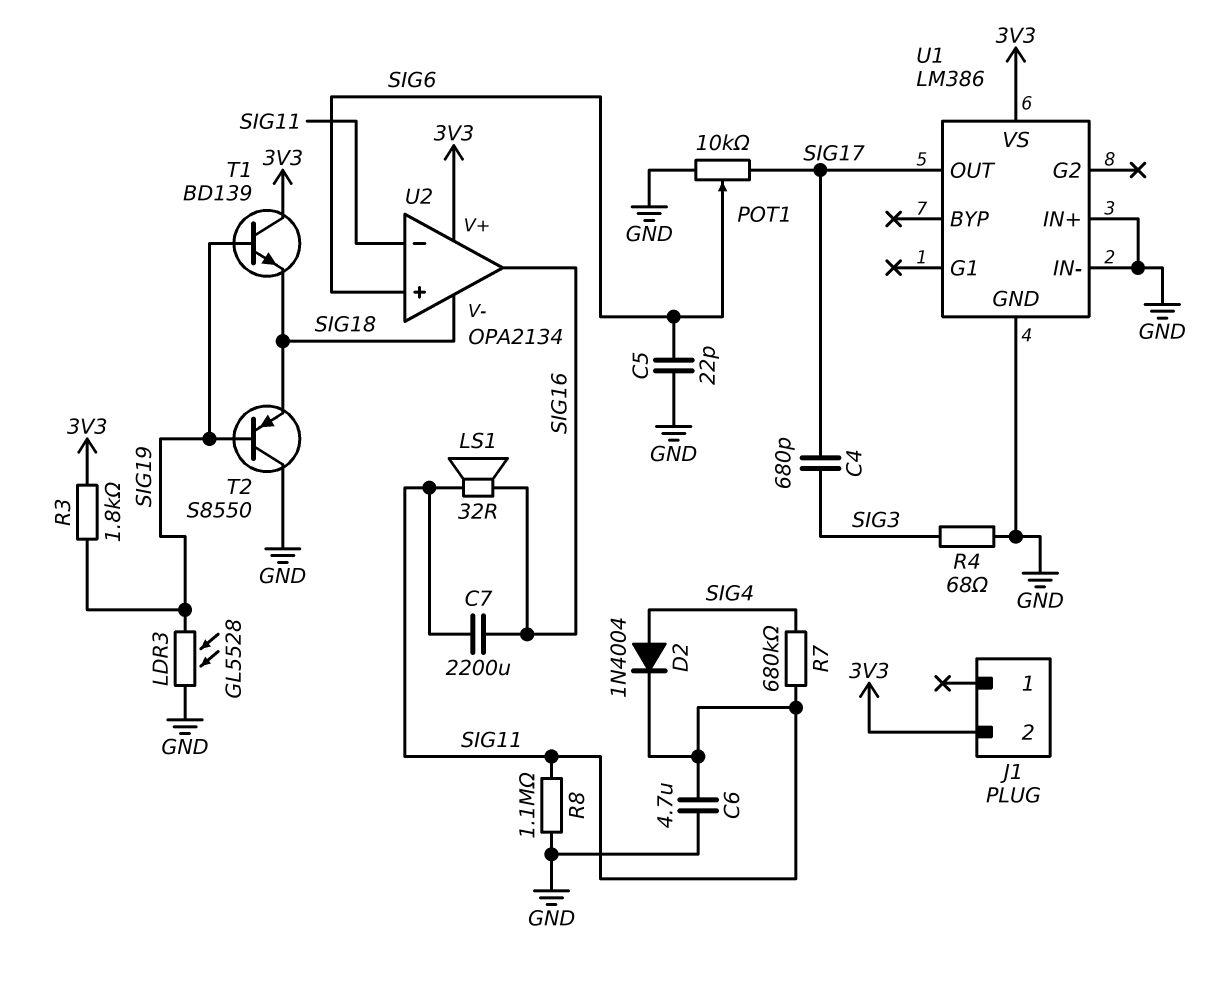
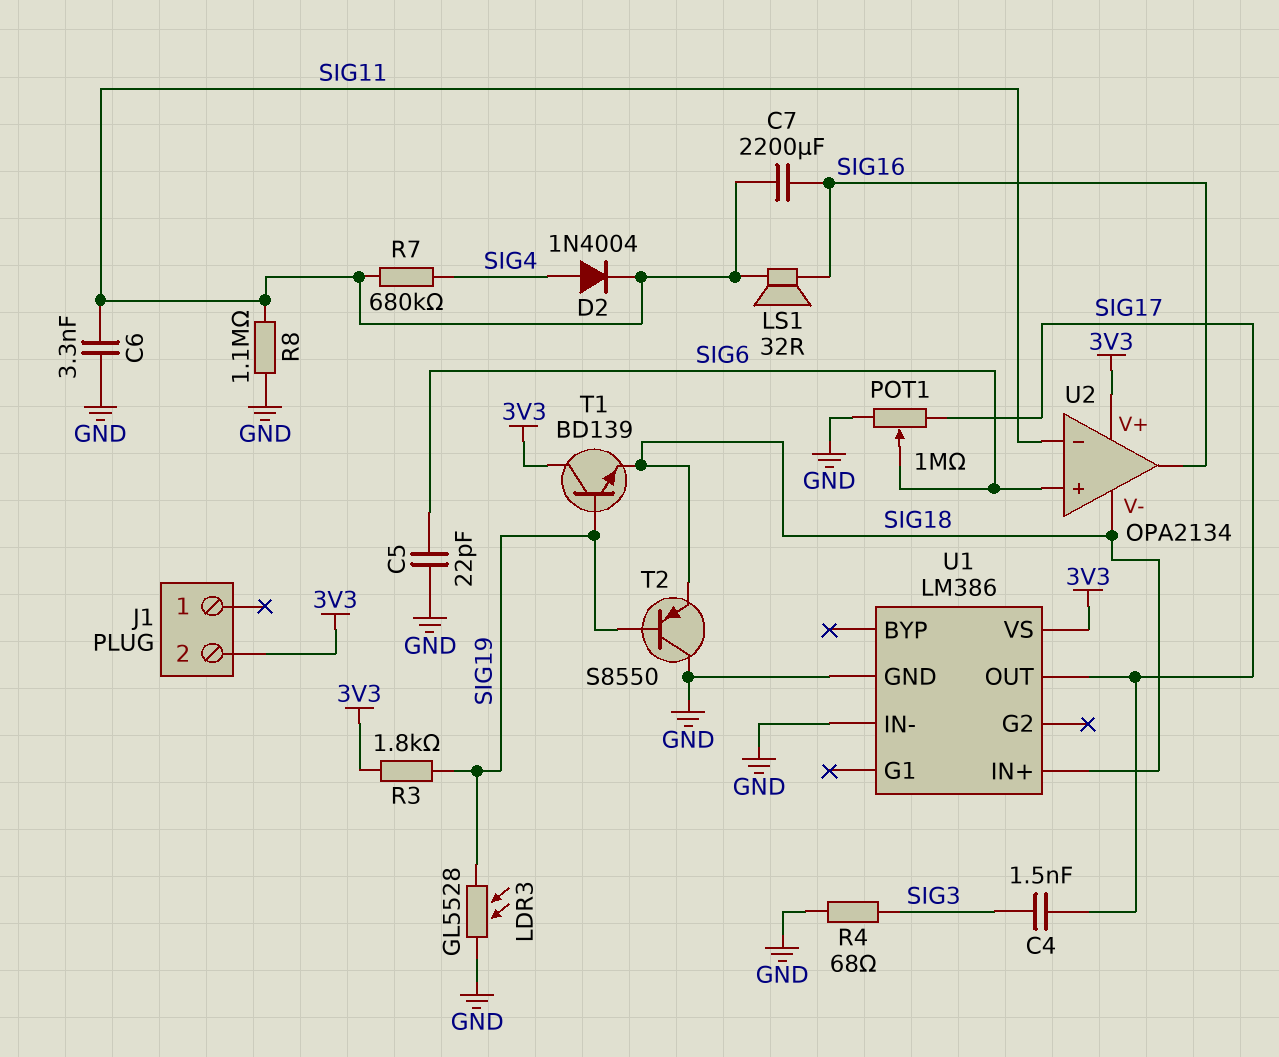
C4: 680pF (SIG3, SIG17) -> 1.5nF (SIG3, SIG17)
C6: 4.7uF (GND, SIG11) -> 3.3nF (GND, SIG11)
POT1: 10k (GND, SIG17, wiper SIG6) -> 1M (GND, SIG17, wiper SIG6)
U1 pin IN+: GND -> SIG18

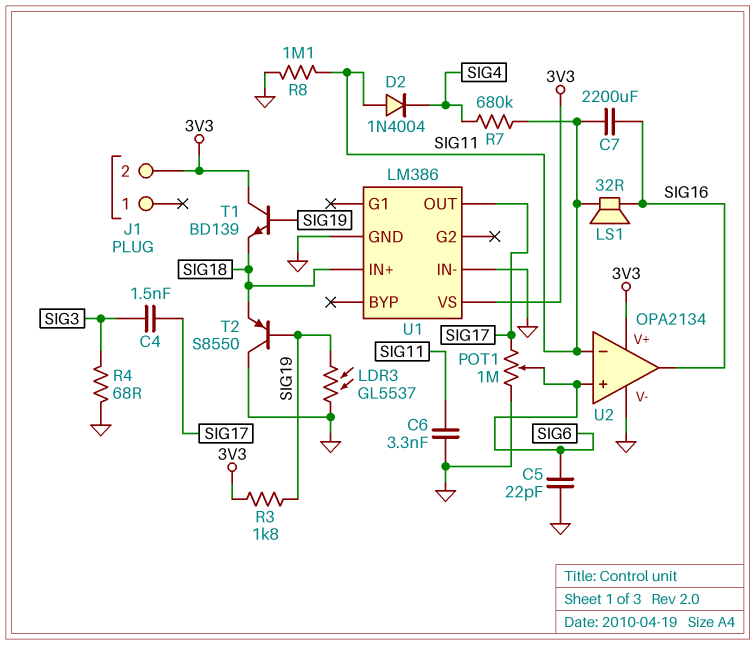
D2: diode 1N4004 (A SIG4, K SIG11) -> diode 1N4004 (A SIG11, K SIG4)
LDR3: GL5528 (GND, SIG19) -> GL5537 (GND, SIG19)
U2 pin V-: SIG18 -> GND

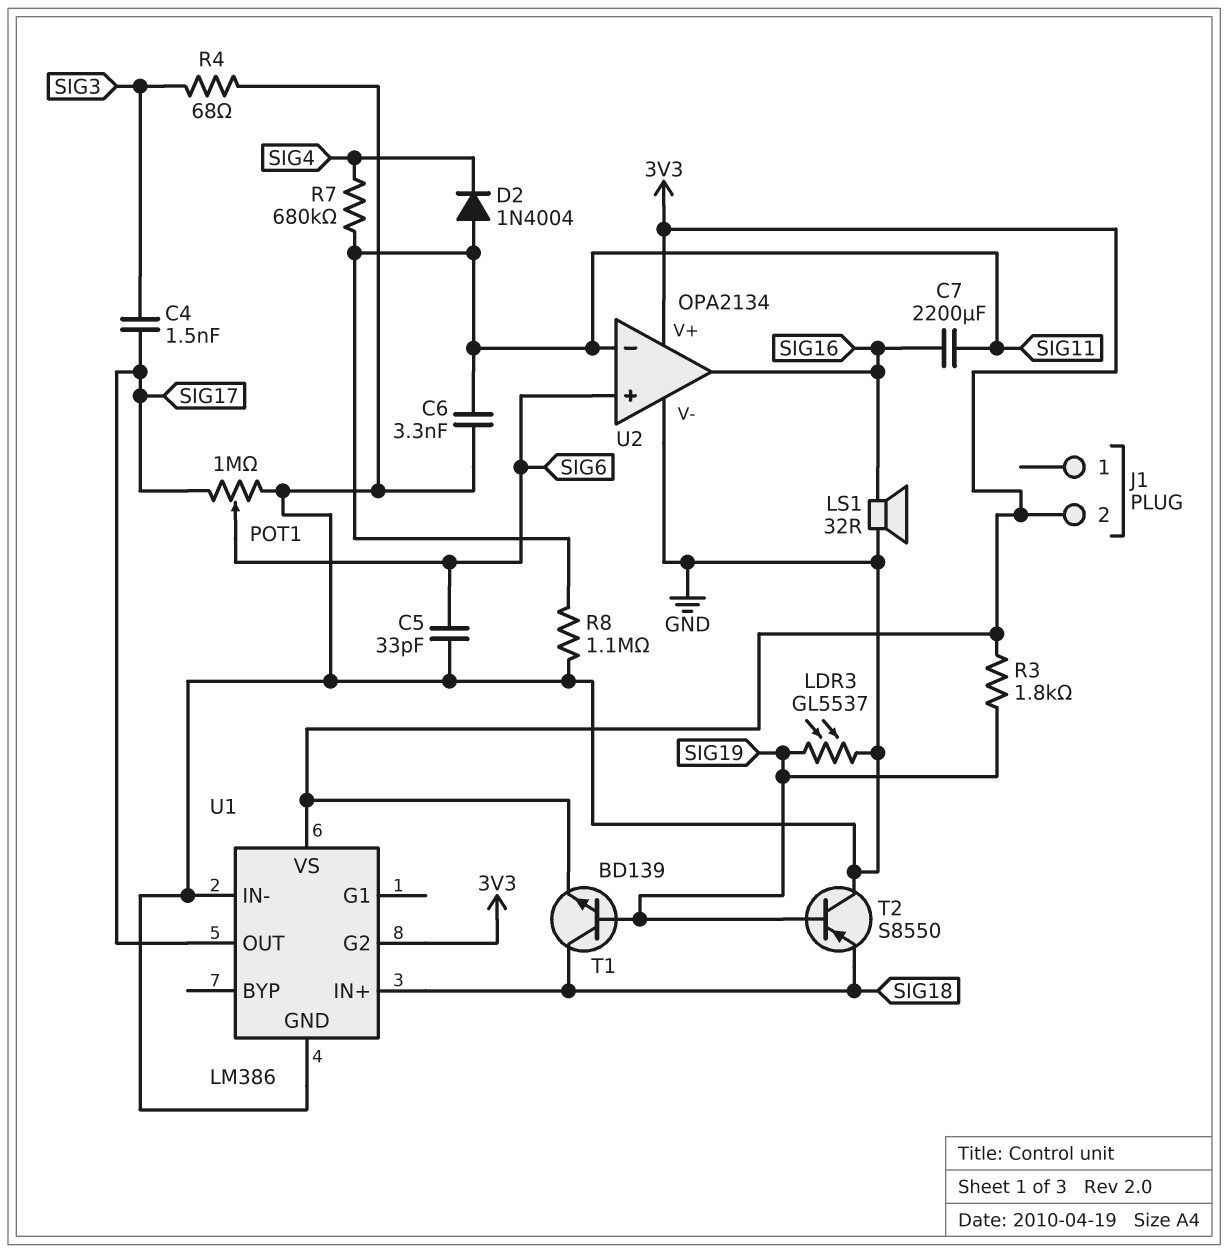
C5: 22pF (GND, SIG6) -> 33pF (GND, SIG6)
LS1: speaker 32R (SIG11, SIG16) -> speaker 32R (GND, SIG16)
T1: NPN BD139 (B SIG19, C 3V3, E SIG18) -> NPN BD139 (B SIG19, C SIG18, E 3V3)
U1 pin G2: none -> 3V3

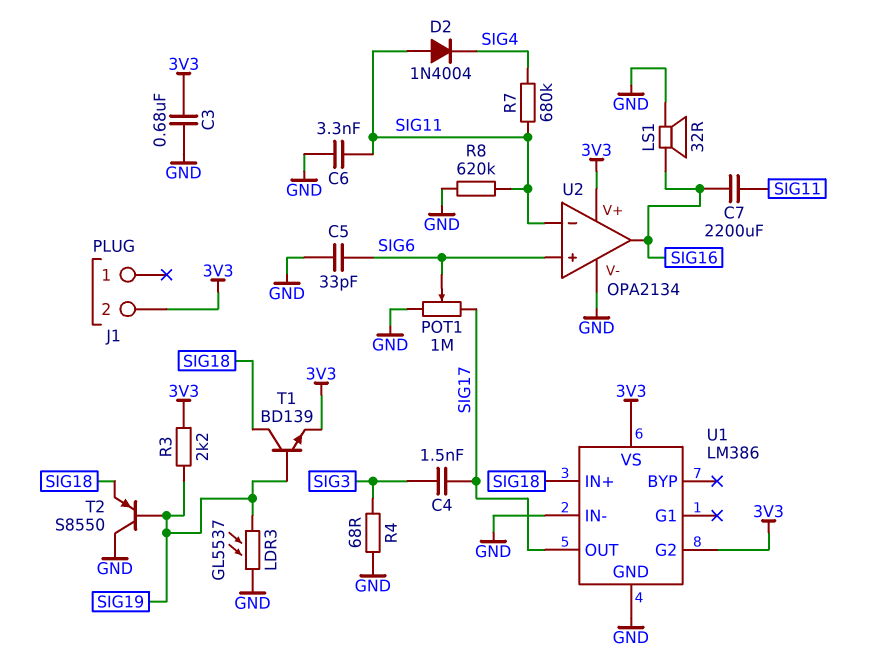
C3: none -> 680nF (3V3, GND)
R3: 1.8k (3V3, SIG19) -> 2.2k (3V3, SIG19)
R8: 1.1M (GND, SIG11) -> 620k (GND, SIG11)

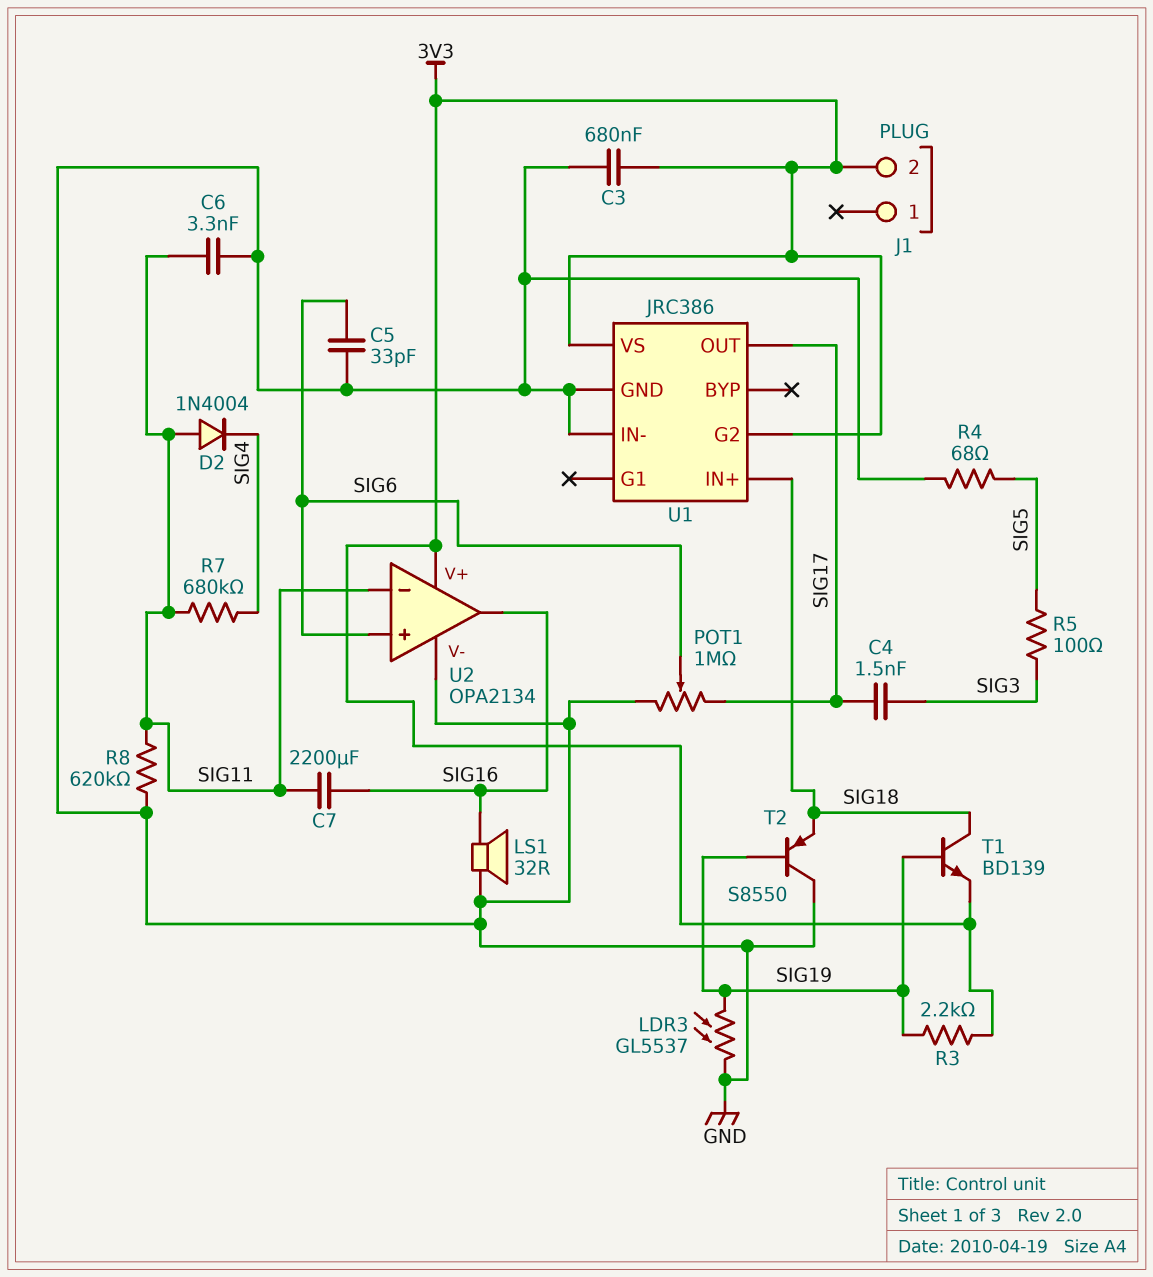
R4: 68 (GND, SIG3) -> 68 (GND, SIG5)
R5: none -> 100 (SIG3, SIG5)
U1: LM386 -> JRC386

